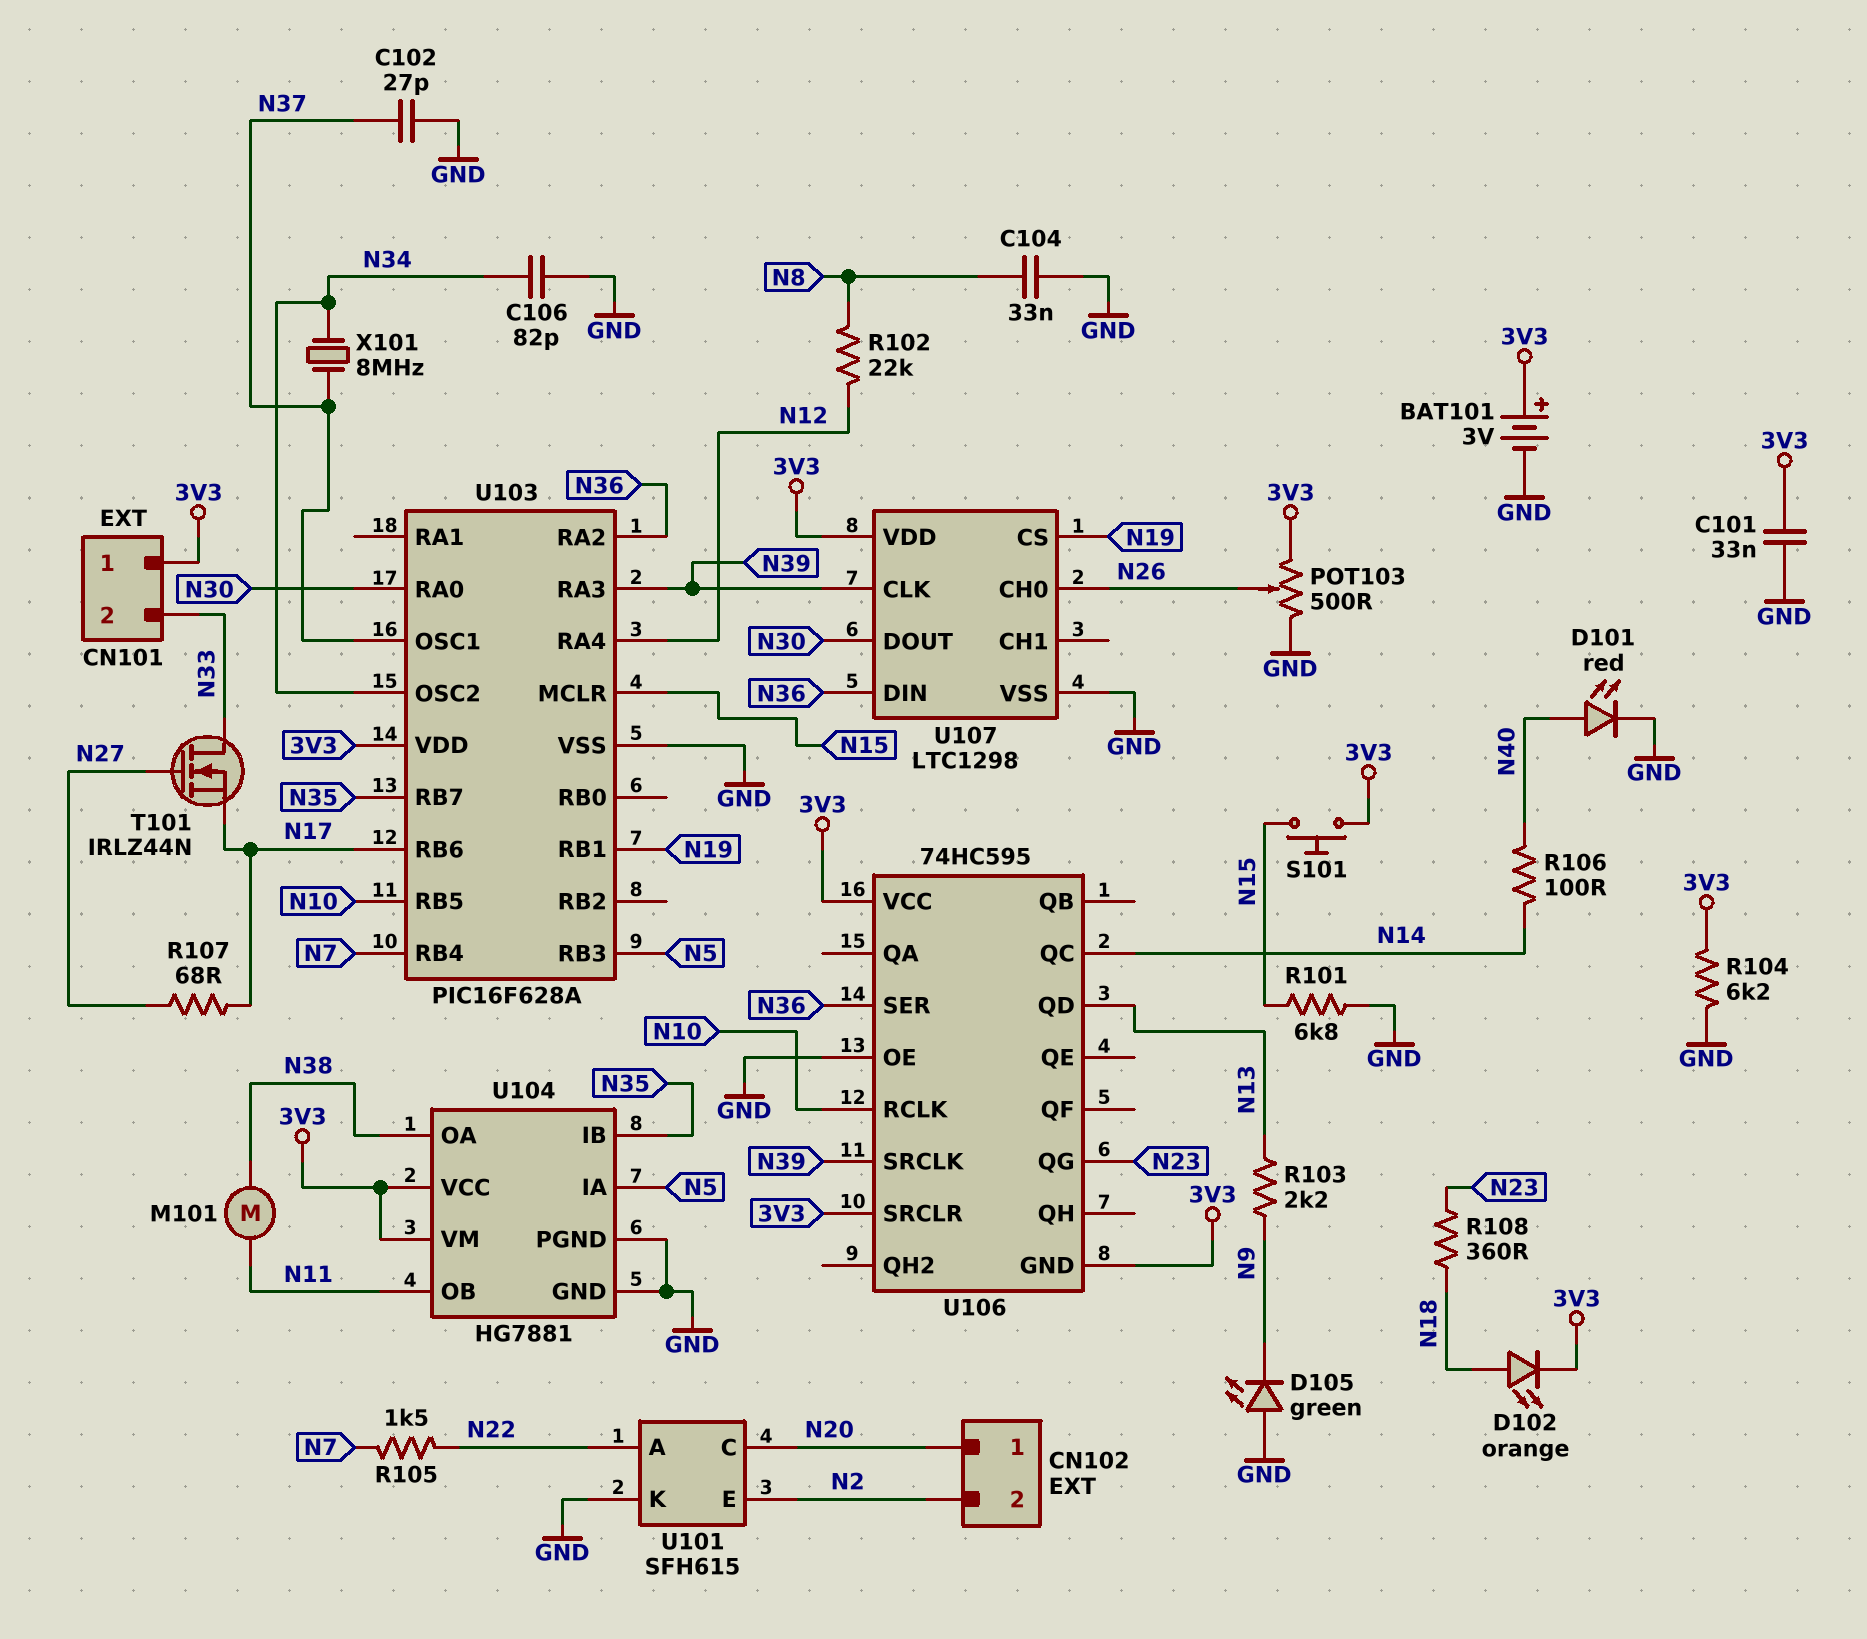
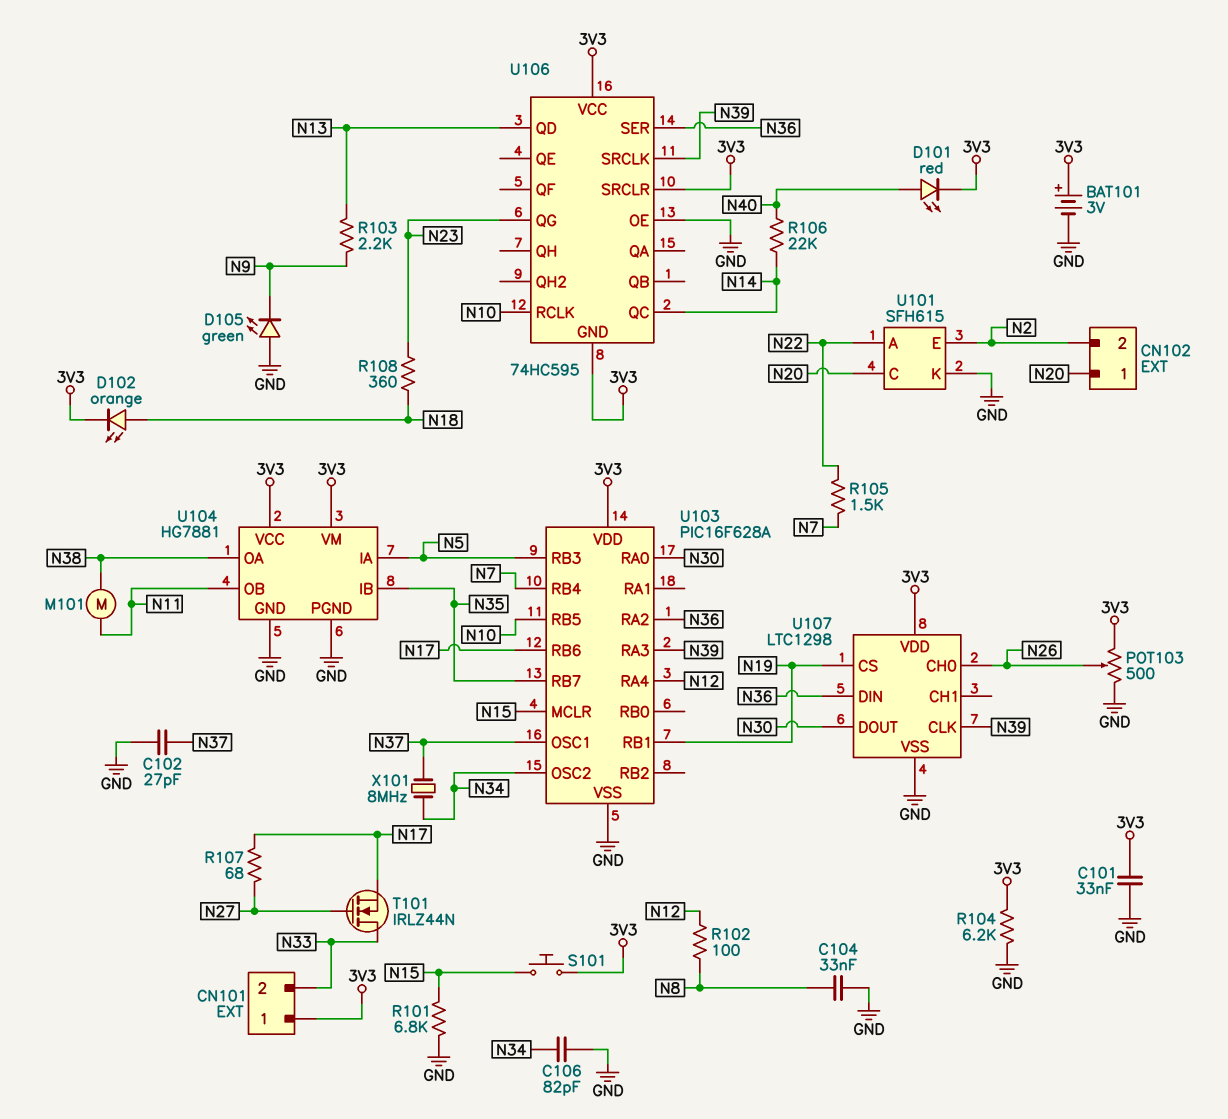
D101: LED red (A N40, K GND) -> LED red (A N40, K 3V3)
R102: 22k (N8, N12) -> 100 (N8, N12)
R106: 100 (N14, N40) -> 22k (N14, N40)

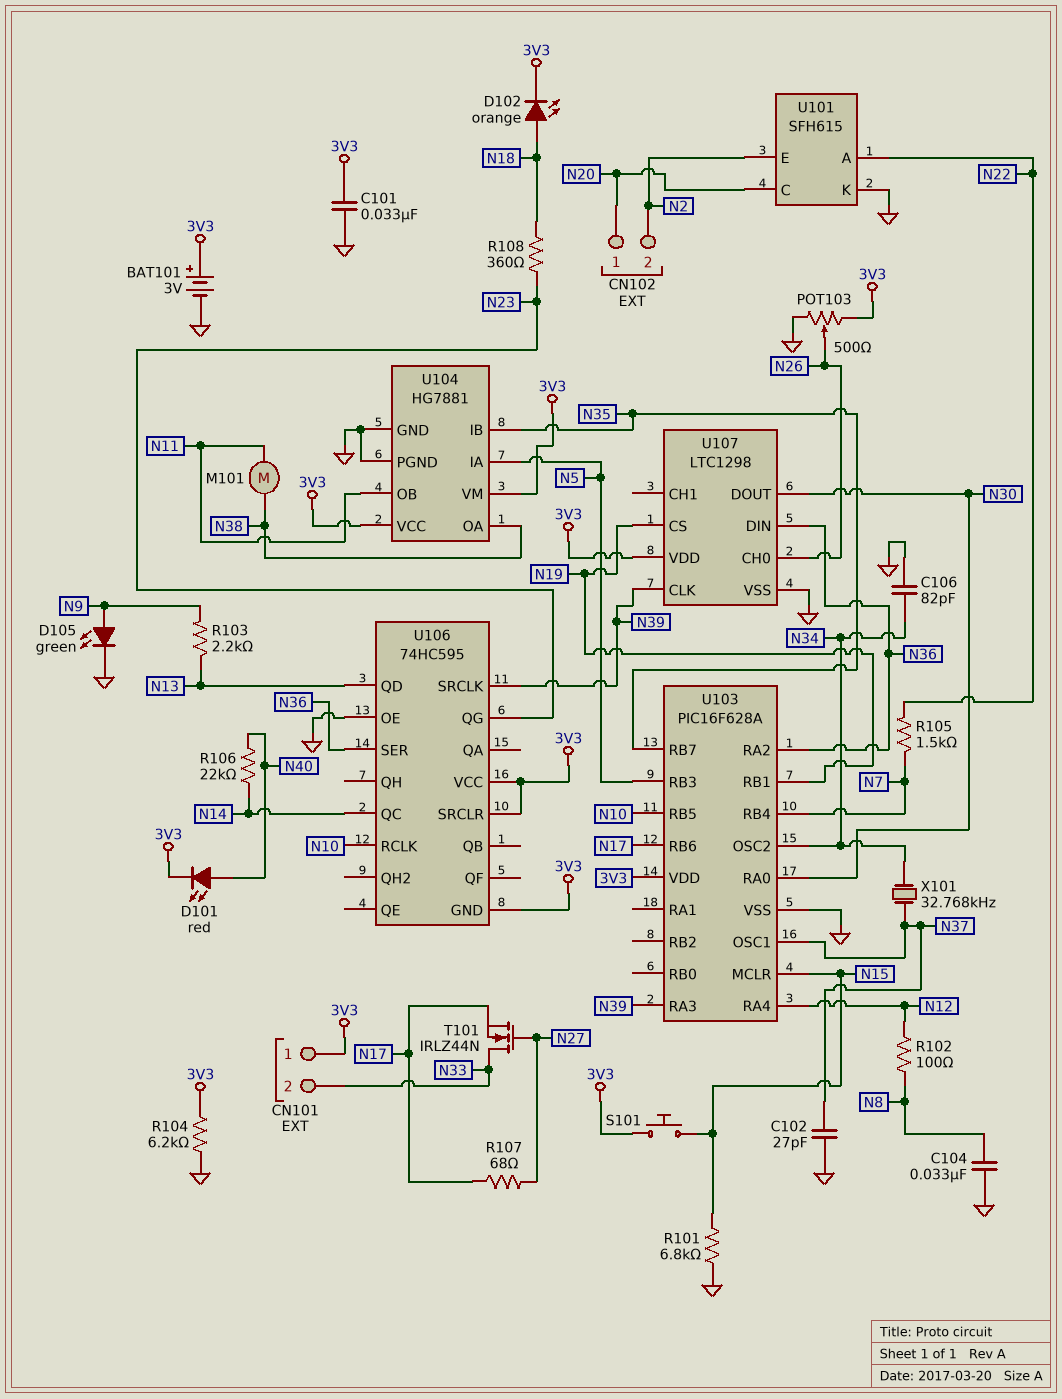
D105: LED green (A GND, K N9) -> LED green (A N9, K GND)
X101: 8MHz (N34, N37) -> 32.768kHz (N34, N37)

